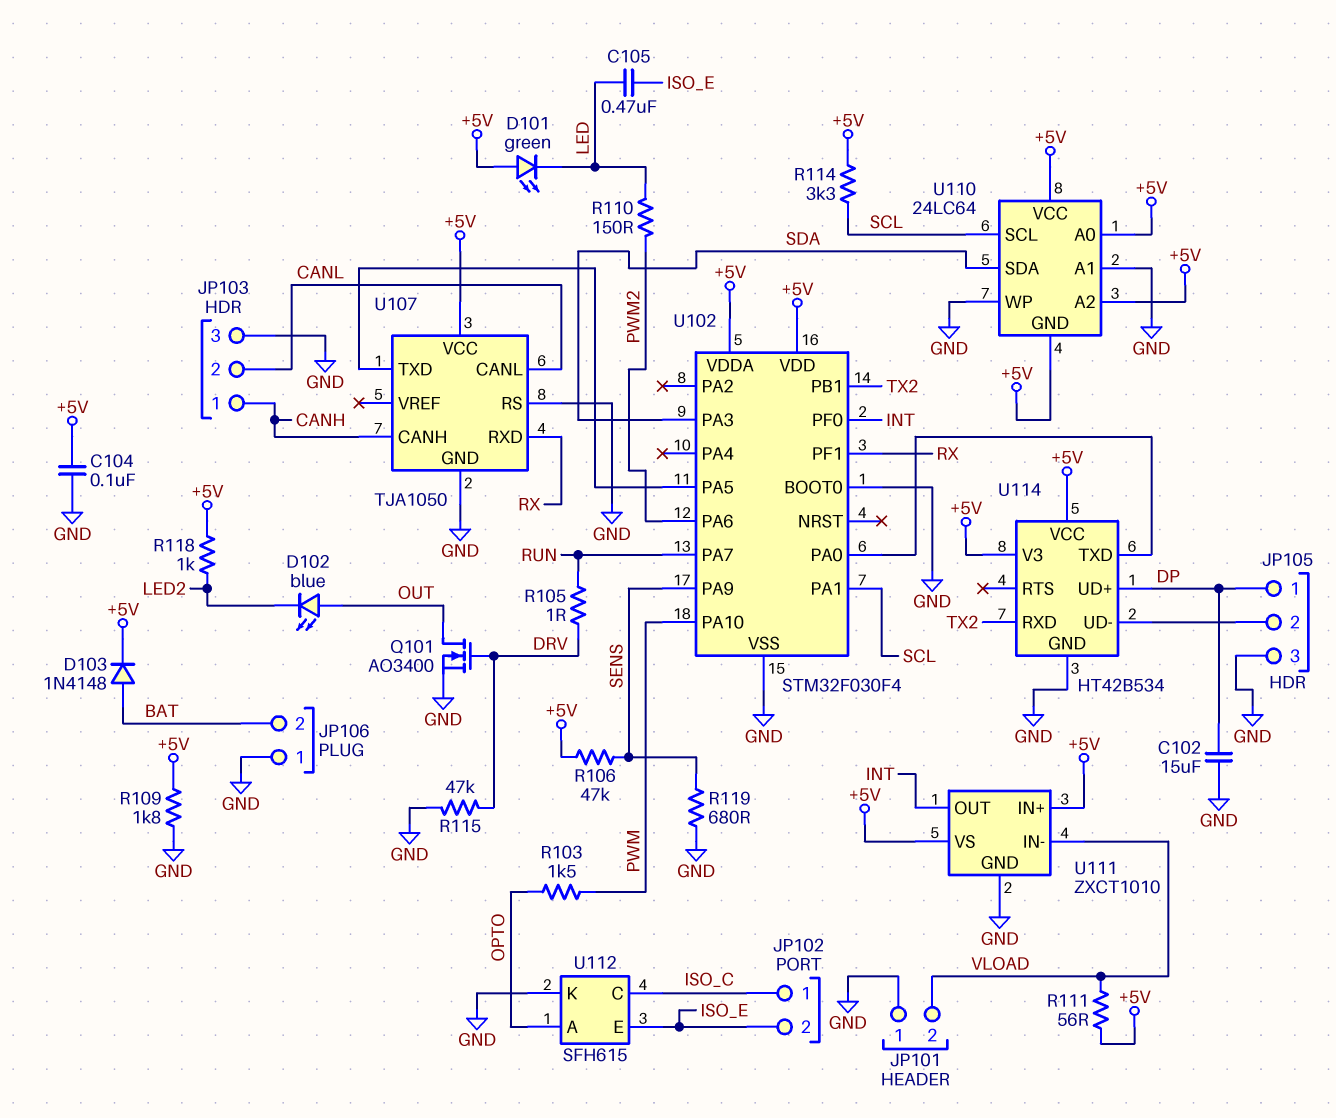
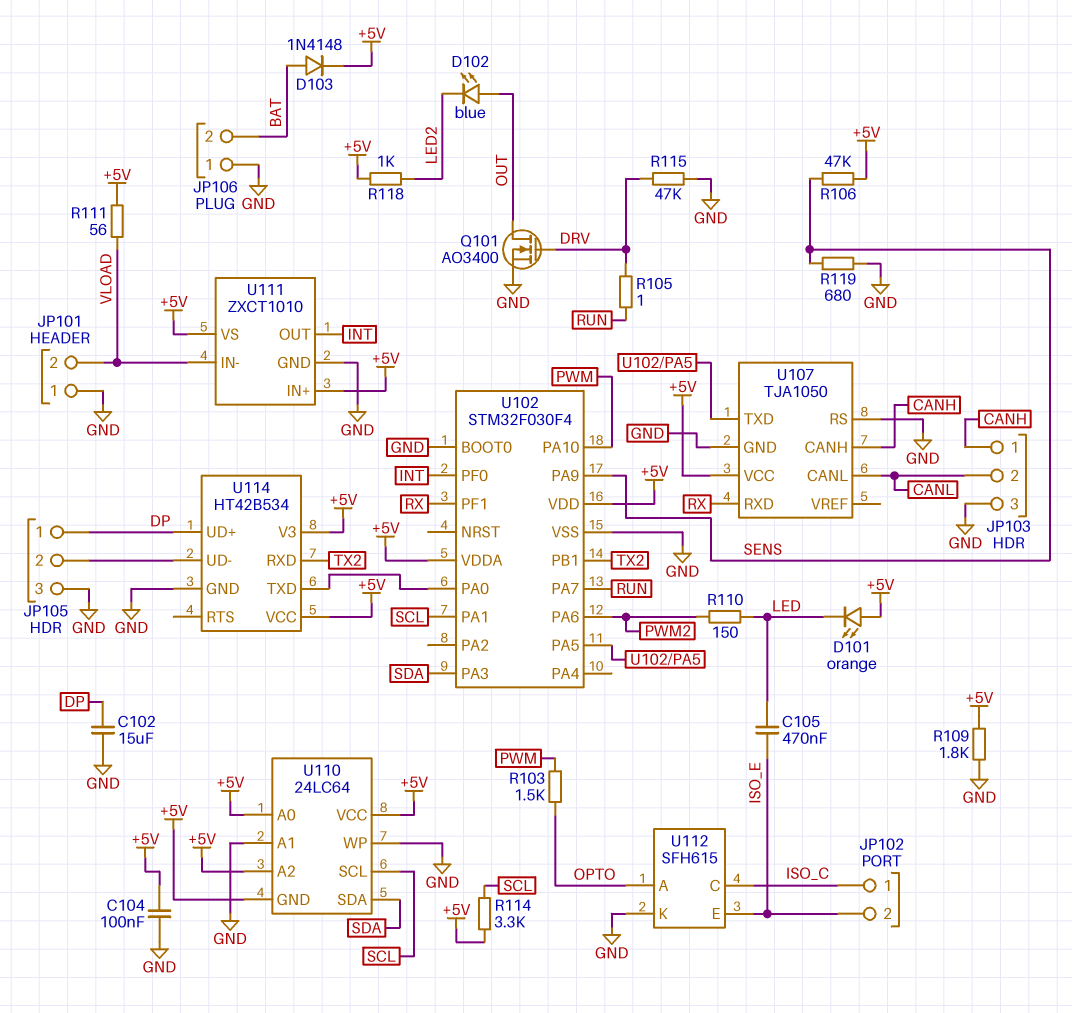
D101: LED green (A +5V, K LED) -> LED orange (A +5V, K LED)

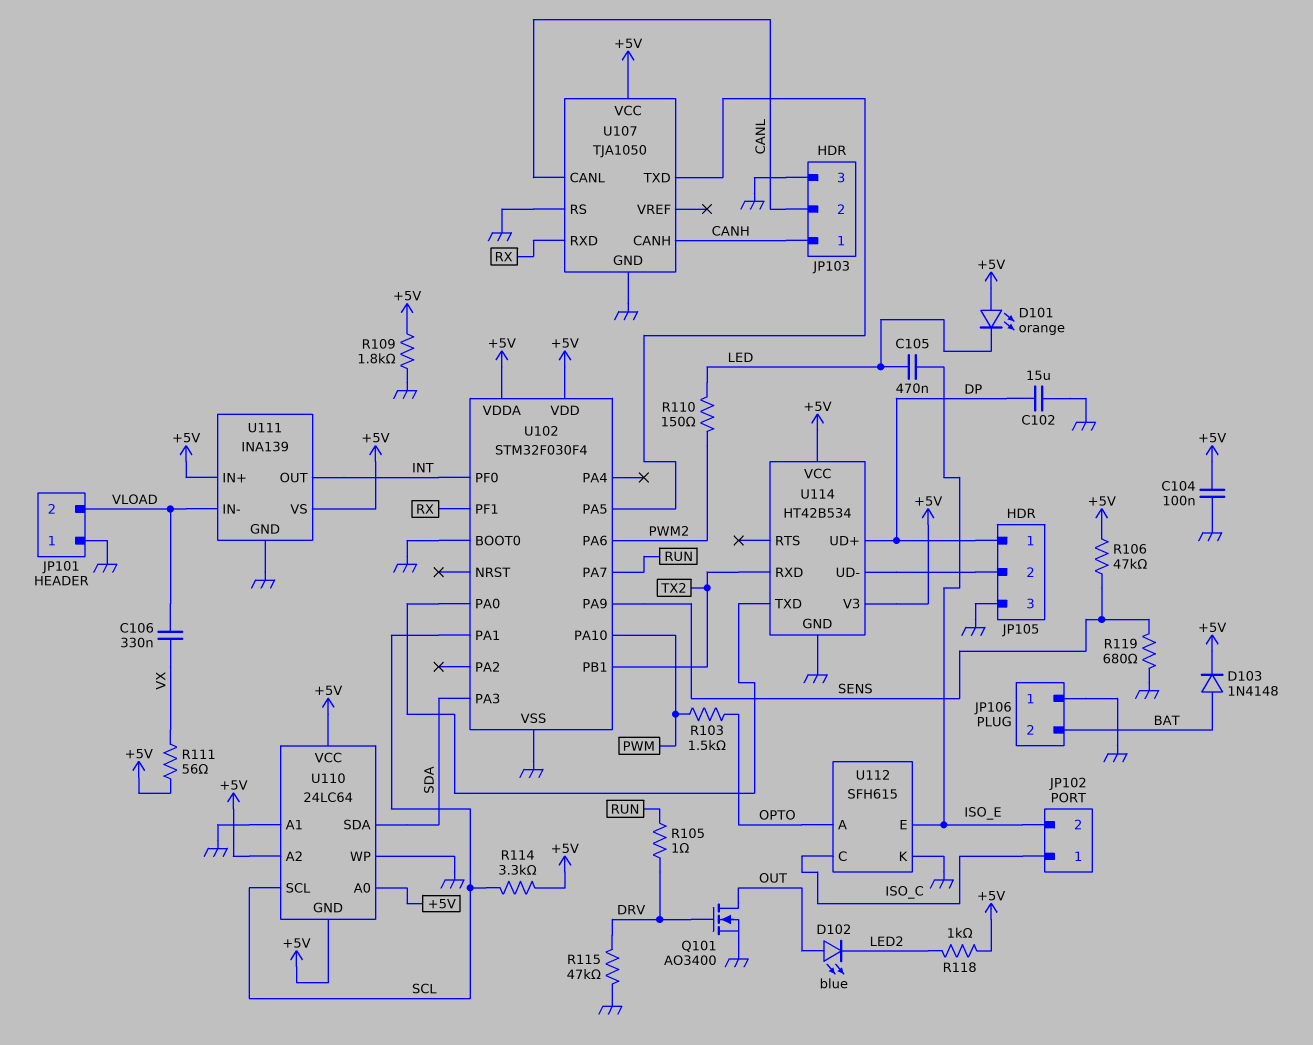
C106: none -> 330nF (VLOAD, VX)
R111: 56 (+5V, VLOAD) -> 56 (+5V, VX)
U111: ZXCT1010 -> INA139

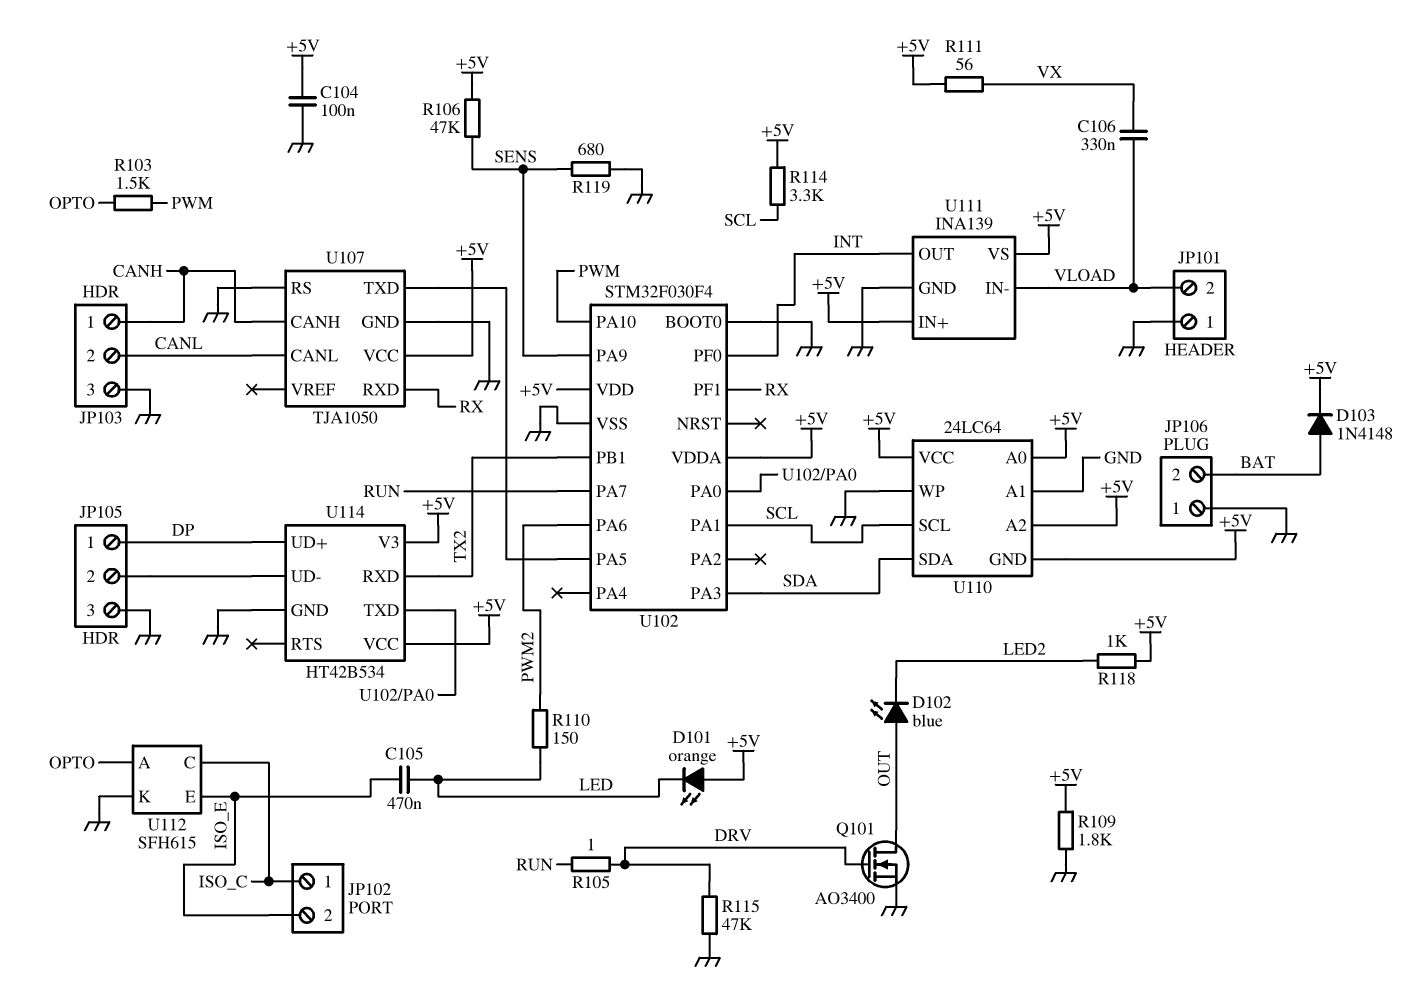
C102: 15uF (DP, GND) -> none

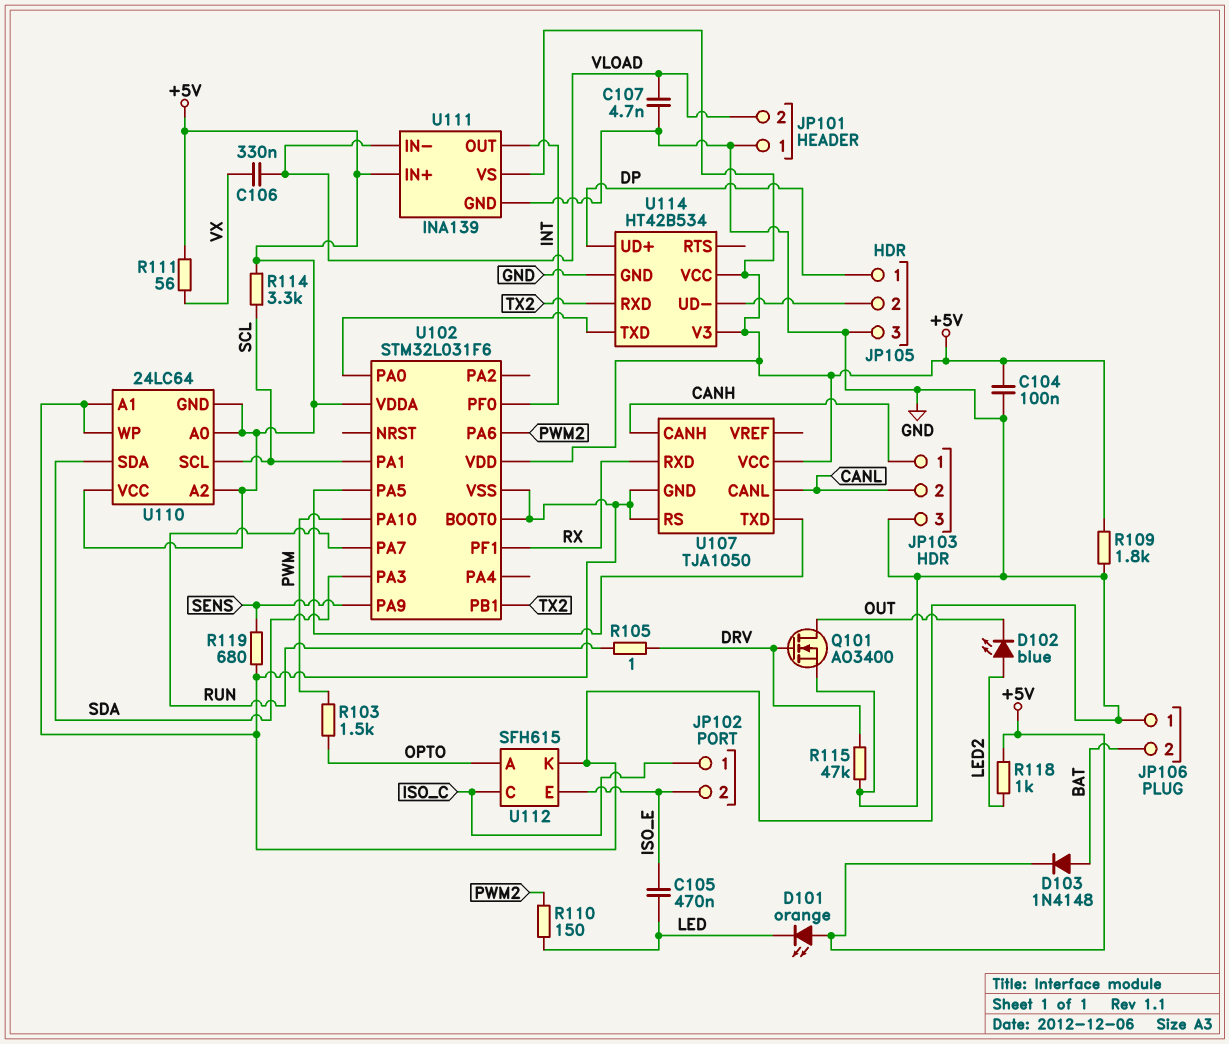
C107: none -> 4.7nF (GND, VLOAD)
D102: LED blue (A OUT, K LED2) -> LED blue (A LED2, K OUT)
R106: 47k (+5V, SENS) -> none
U102: STM32F030F4 -> STM32L031F6

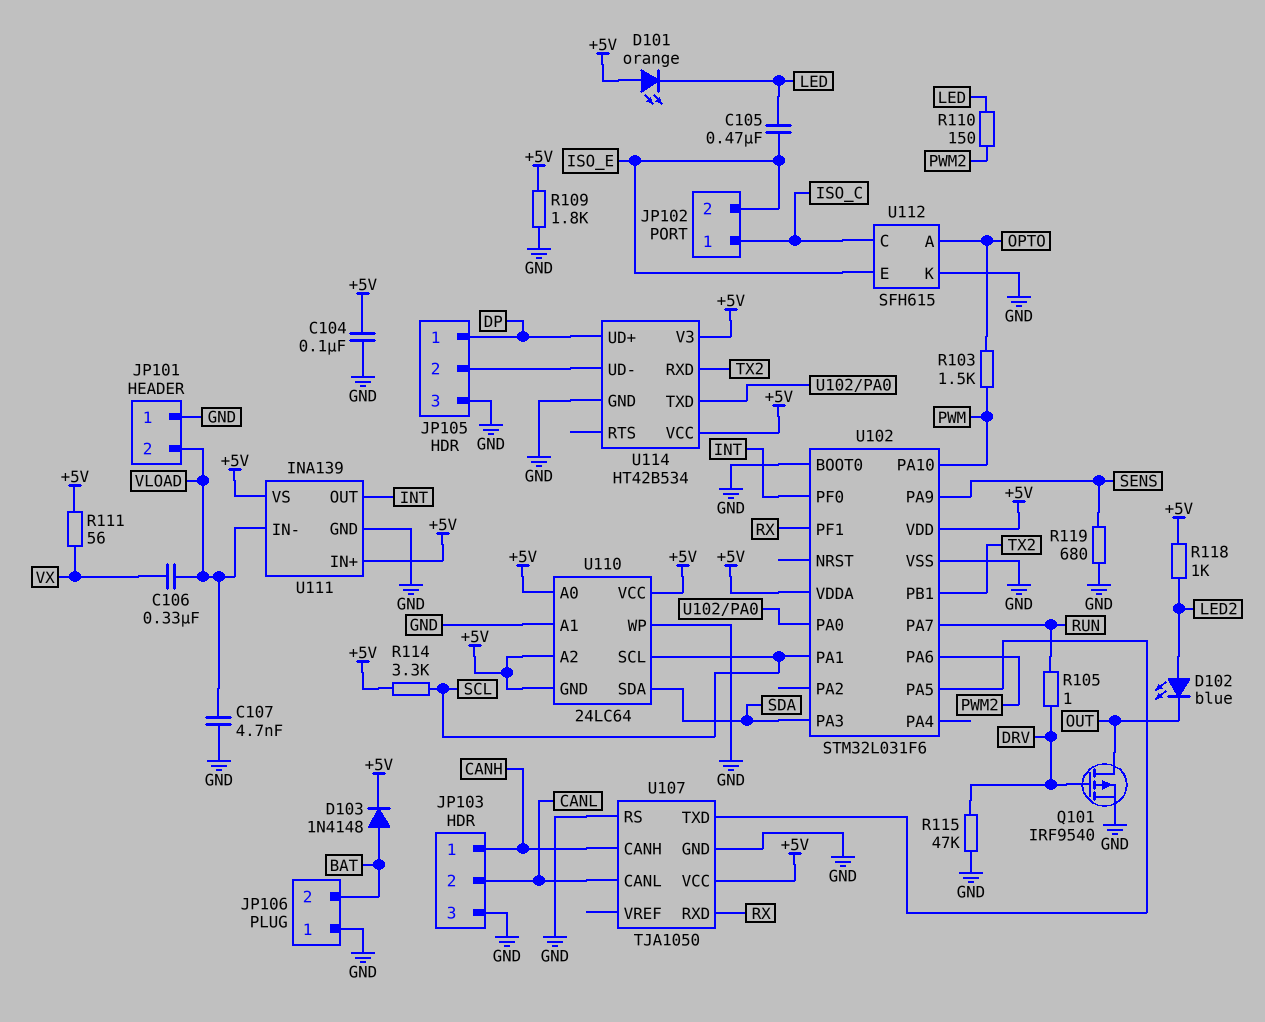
Q101: NMOS AO3400 (G DRV, D OUT, S GND) -> PMOS IRF9540 (G DRV, D OUT, S GND)

